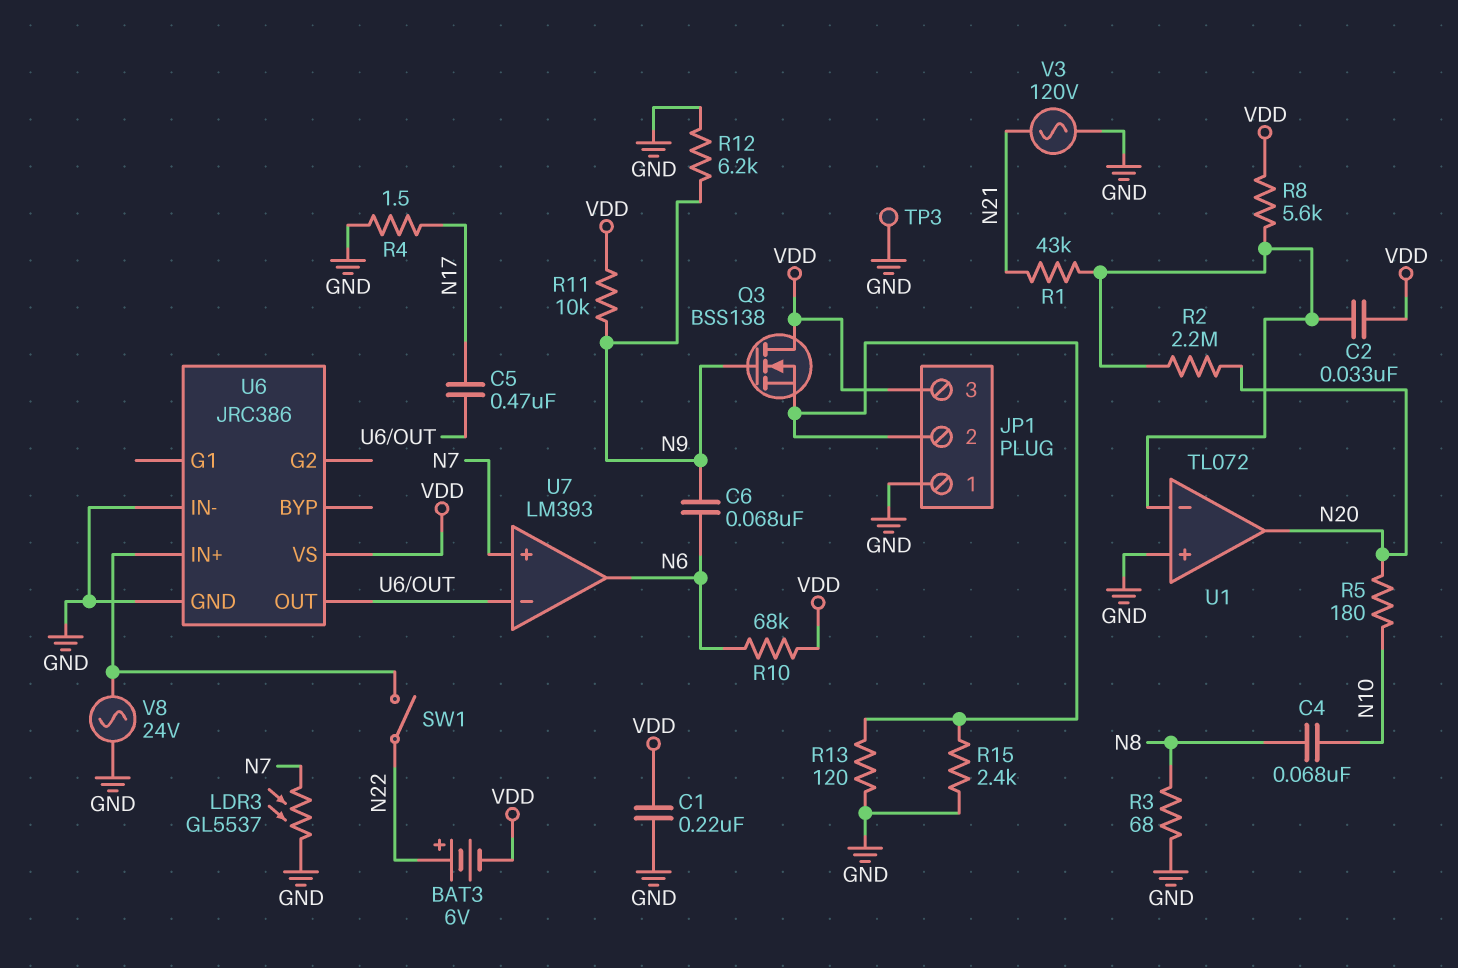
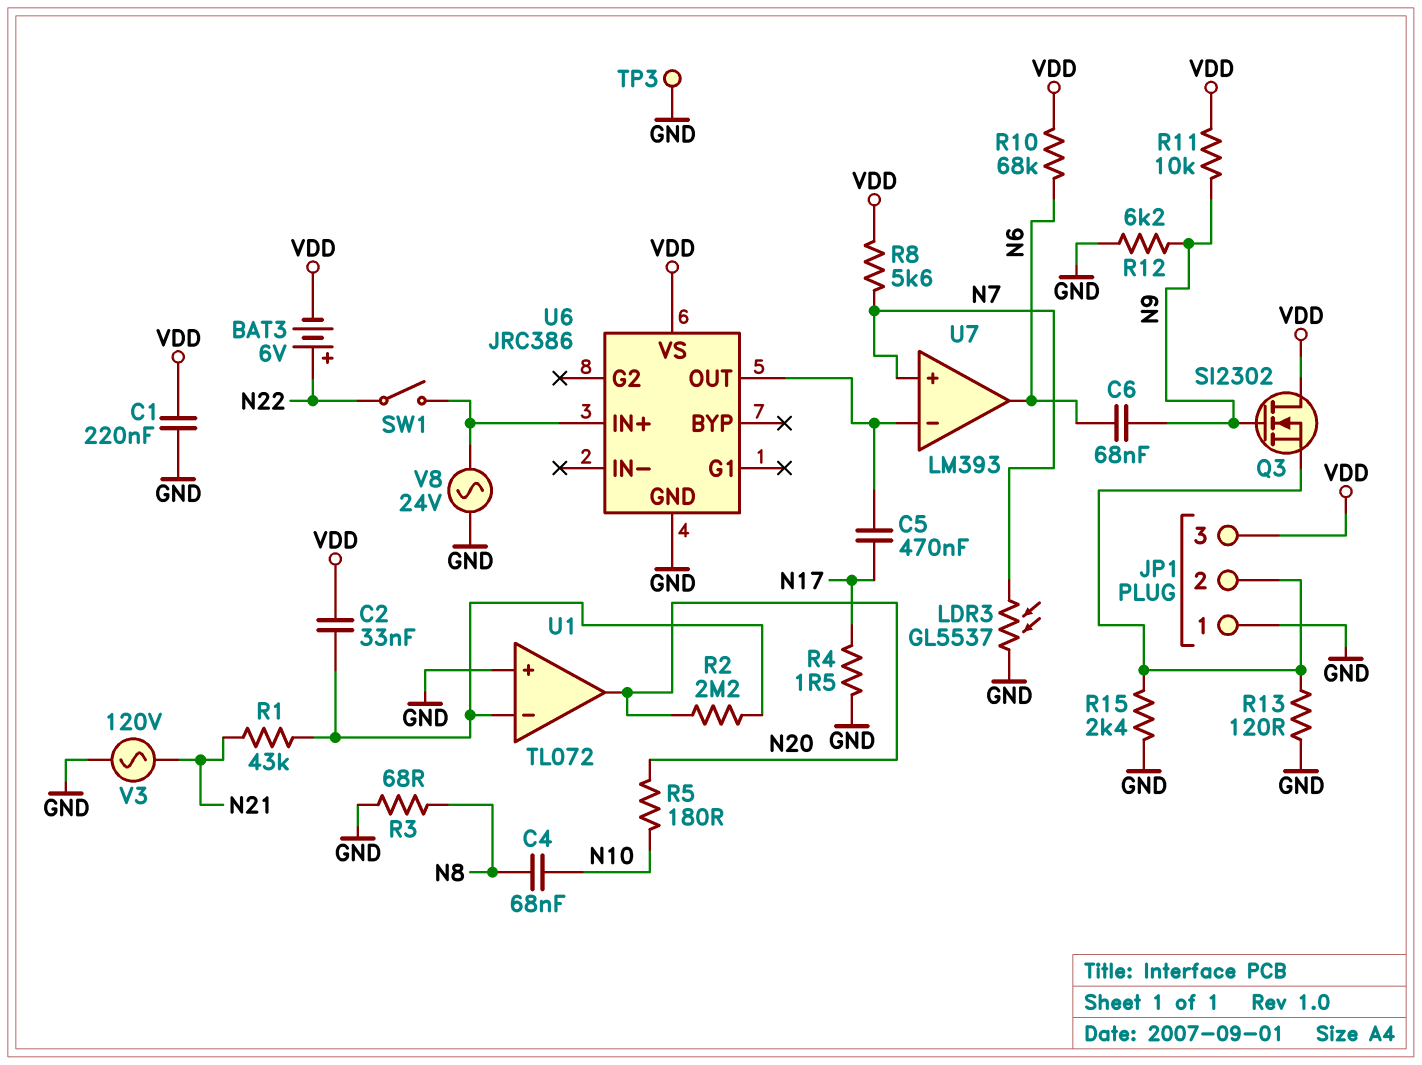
Q3: NMOS BSS138 (G N9, D VDD, S JP1/2) -> NMOS SI2302 (G N9, D VDD, S JP1/2)
R8: 5.6k (U1/in-, VDD) -> 5.6k (N7, VDD)
U6 pin IN-: GND -> none

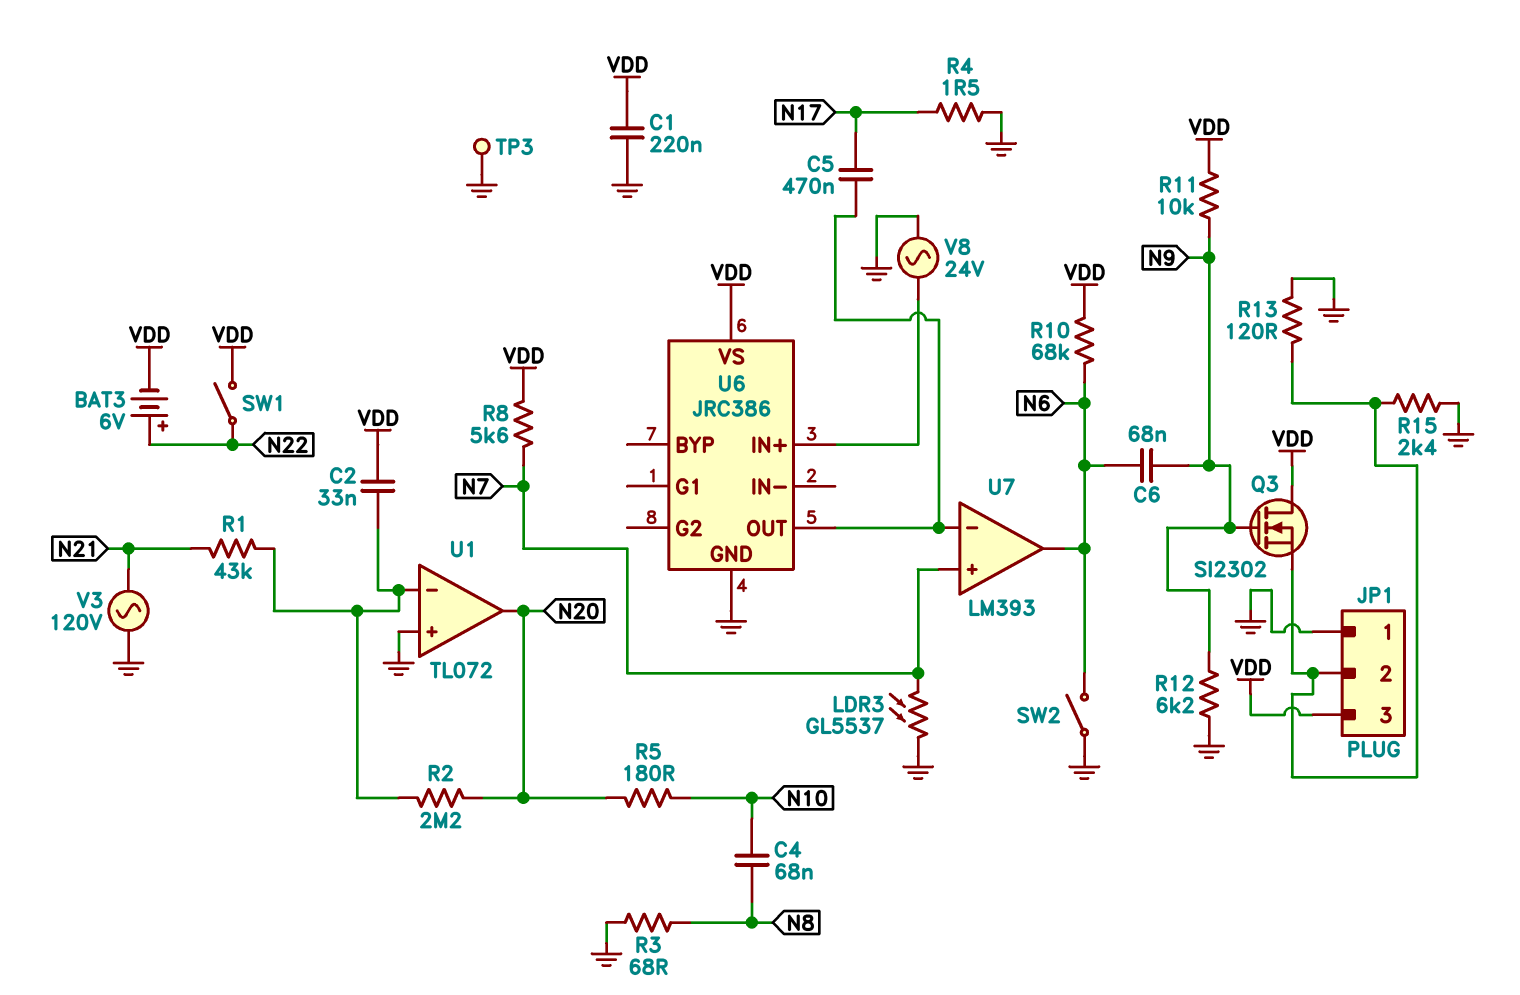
SW1: switch (N22, U6/IN+) -> switch (N22, VDD)
SW2: none -> switch (GND, N6)

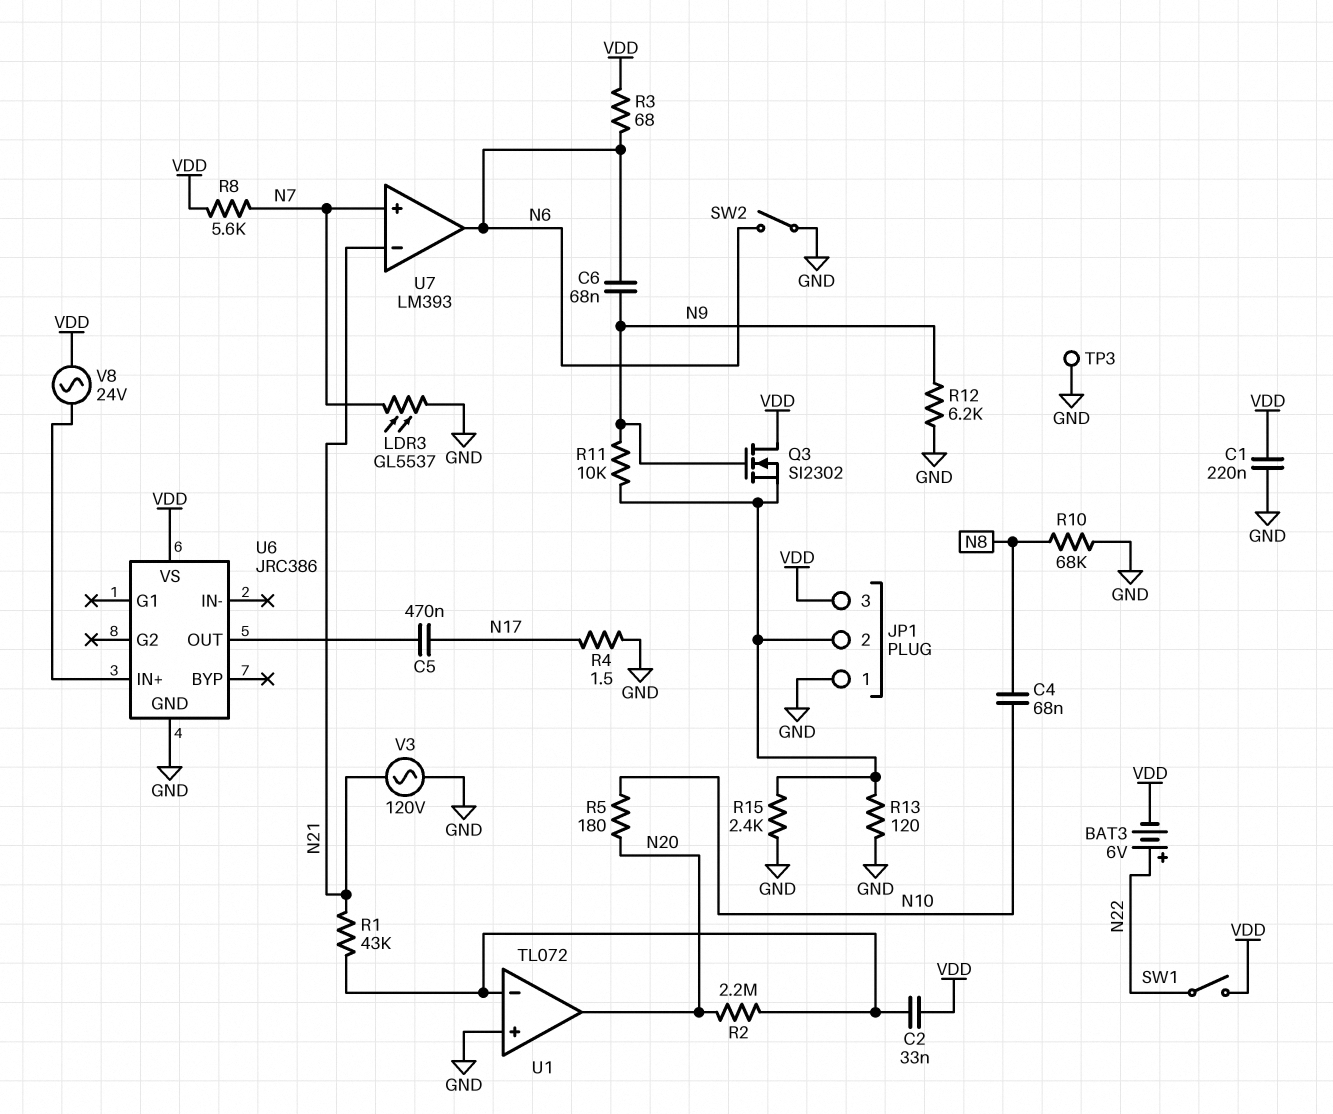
R3: 68 (GND, N8) -> 68 (N6, VDD)
R10: 68k (N6, VDD) -> 68k (GND, N8)
R11: 10k (N9, VDD) -> 10k (JP1/2, N9)
U7 pin in-: U6/OUT -> N21
V8: AC 24V (GND, U6/IN+) -> AC 24V (U6/IN+, VDD)

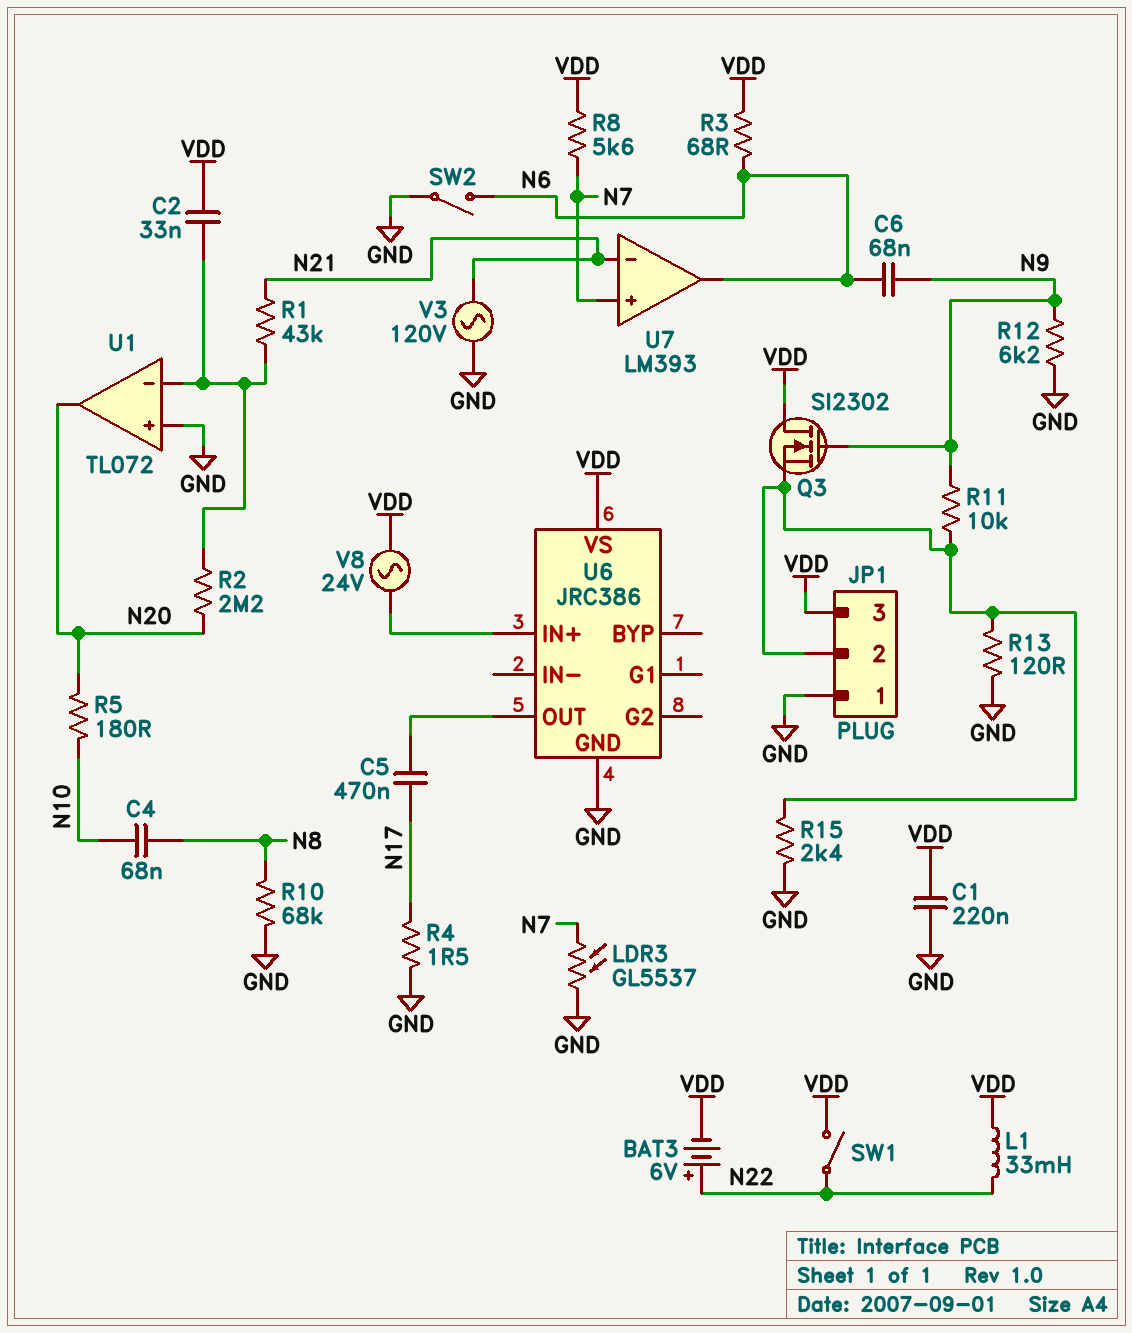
L1: none -> 33mH (N22, VDD)
TP3: test point (GND) -> none

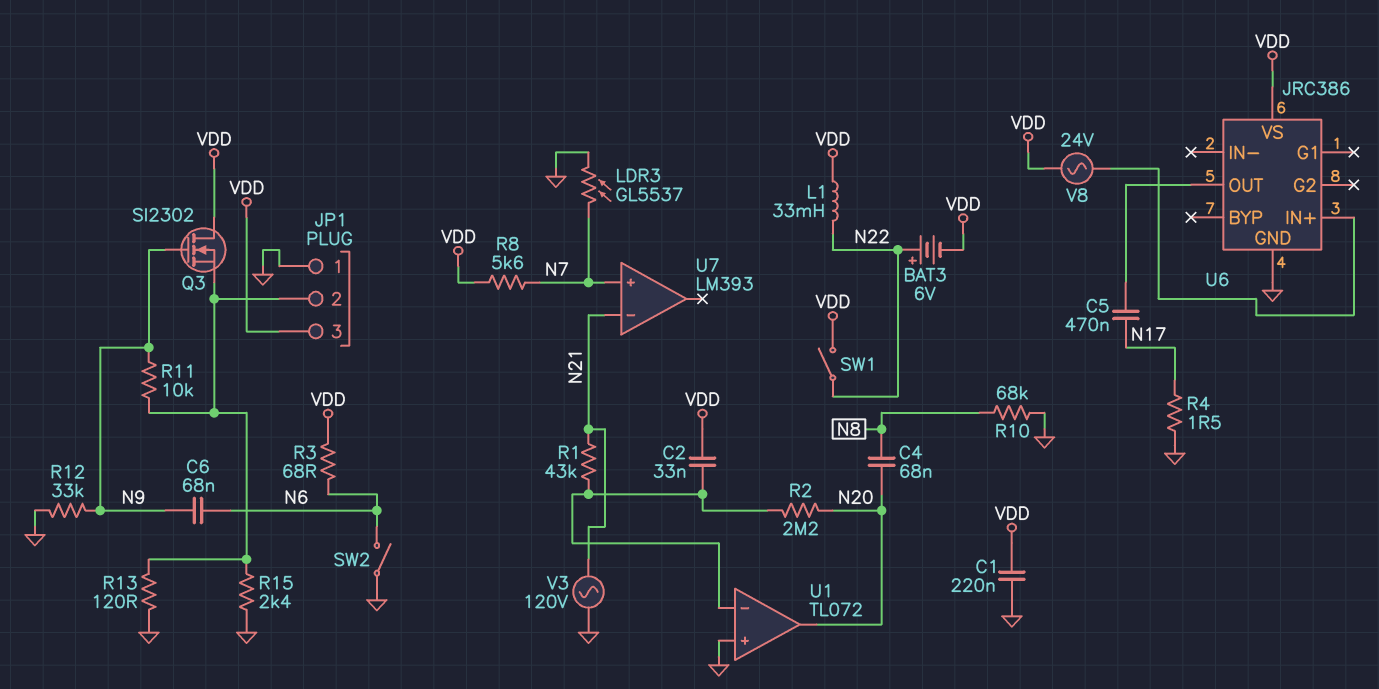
C4: 68nF (N8, N10) -> 68nF (N8, N20)
R5: 180 (N10, N20) -> none
R12: 6.2k (GND, N9) -> 33k (GND, N9)
U7 pin out: N6 -> none

